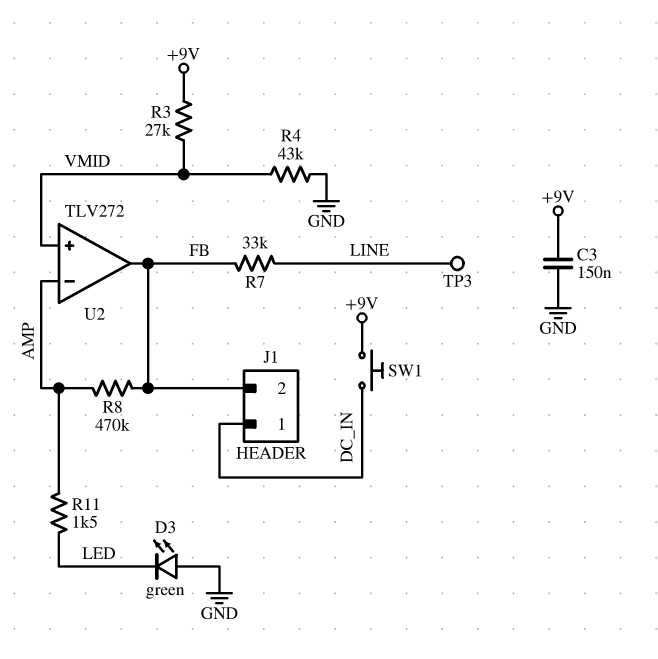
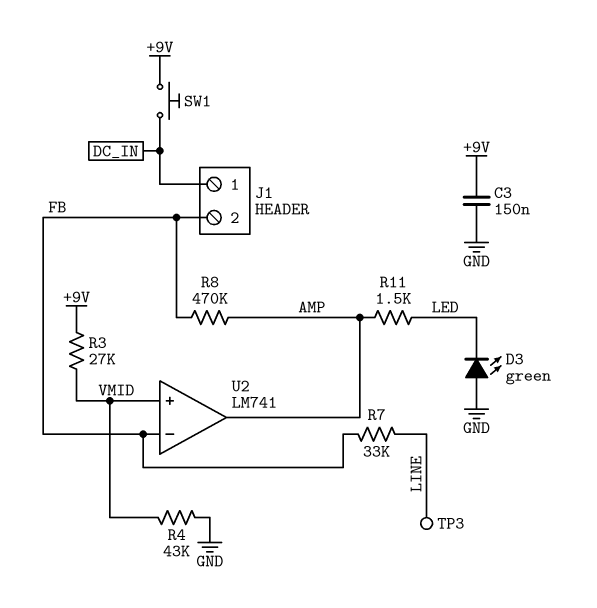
U2: TLV272 -> LM741
U2 pin in-: AMP -> FB
U2 pin out: FB -> AMP

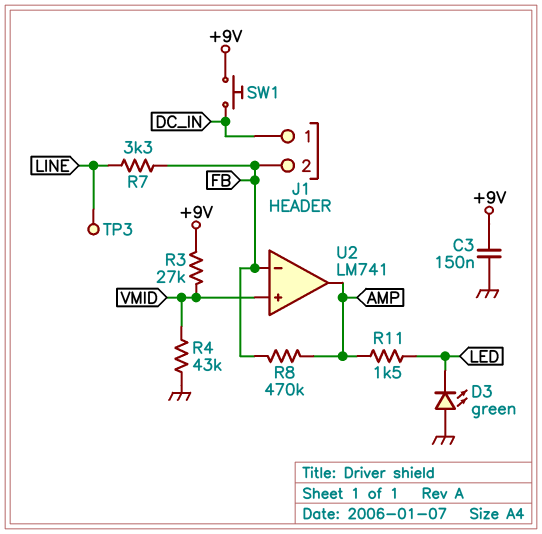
R7: 33k (FB, LINE) -> 3.3k (FB, LINE)

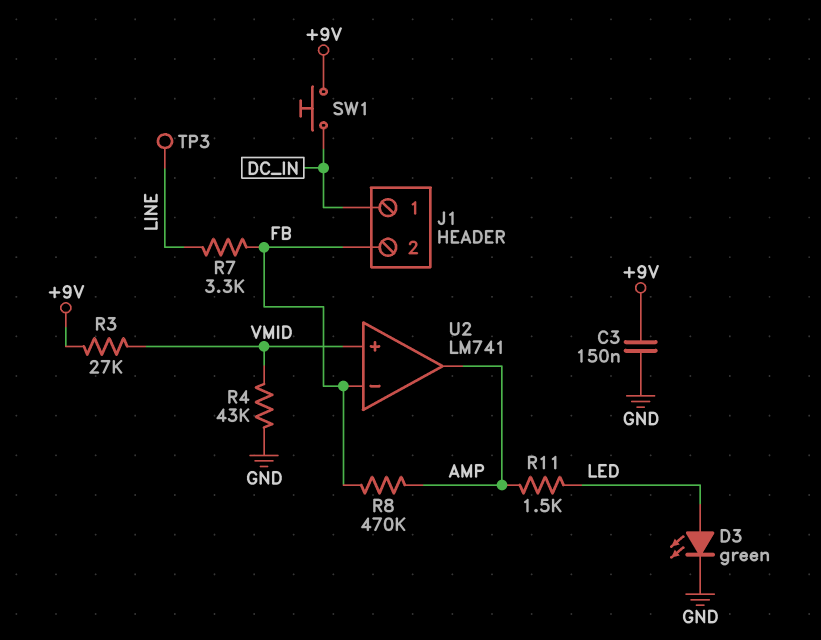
D3: LED green (A GND, K LED) -> LED green (A LED, K GND)

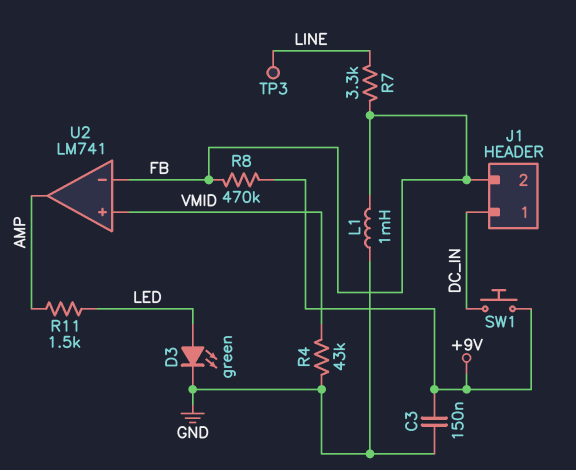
L1: none -> 1mH (FB, GND)
R3: 27k (+9V, VMID) -> none
R8: 470k (AMP, FB) -> 470k (+9V, FB)

